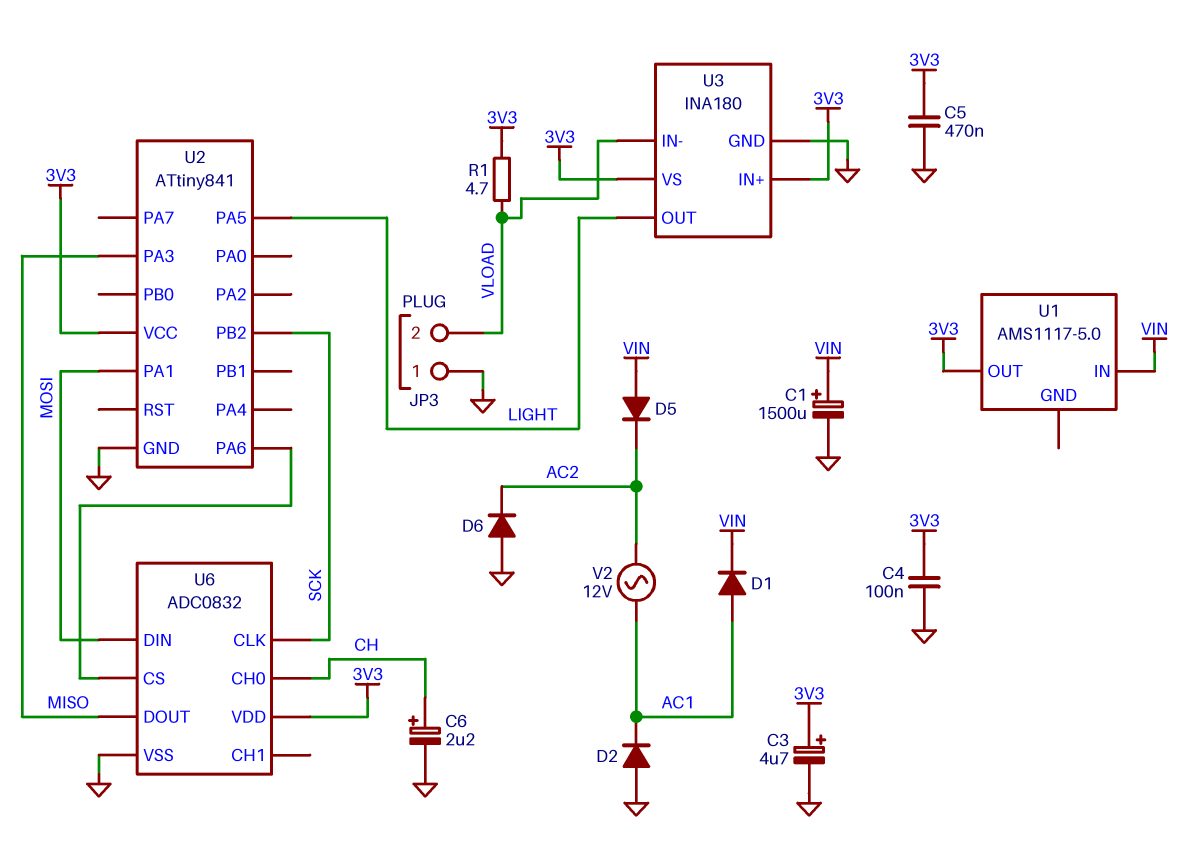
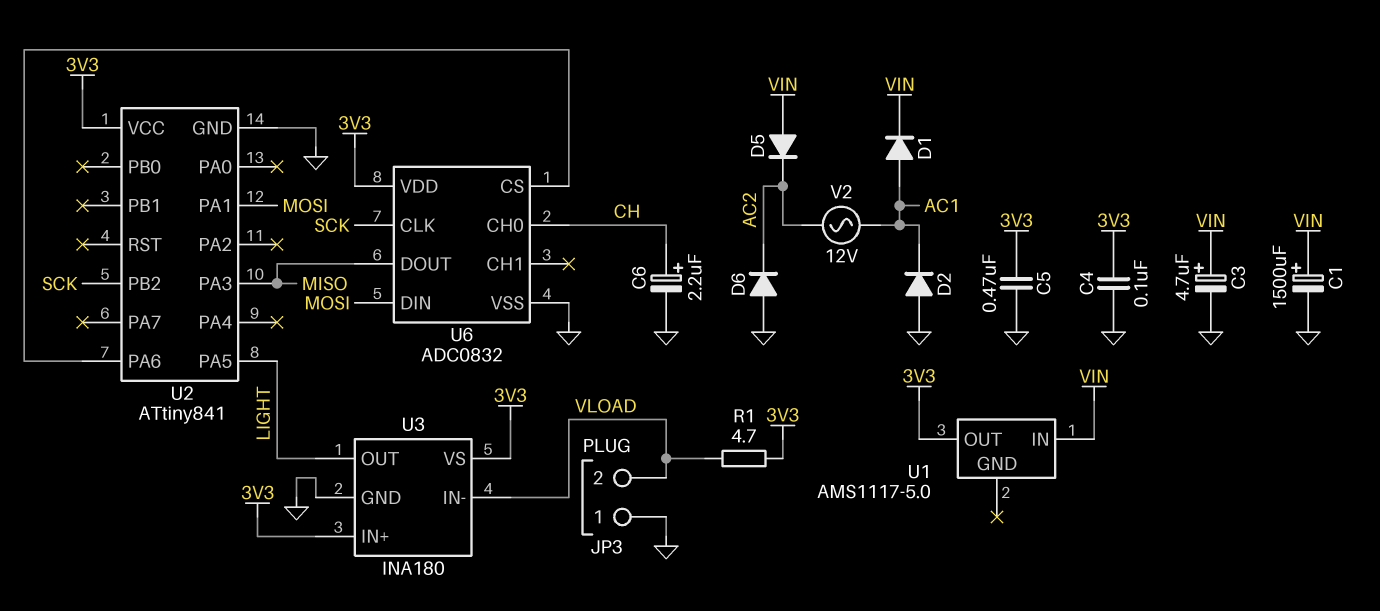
C3: 4.7uF (plus 3V3, minus GND) -> 4.7uF (plus VIN, minus GND)

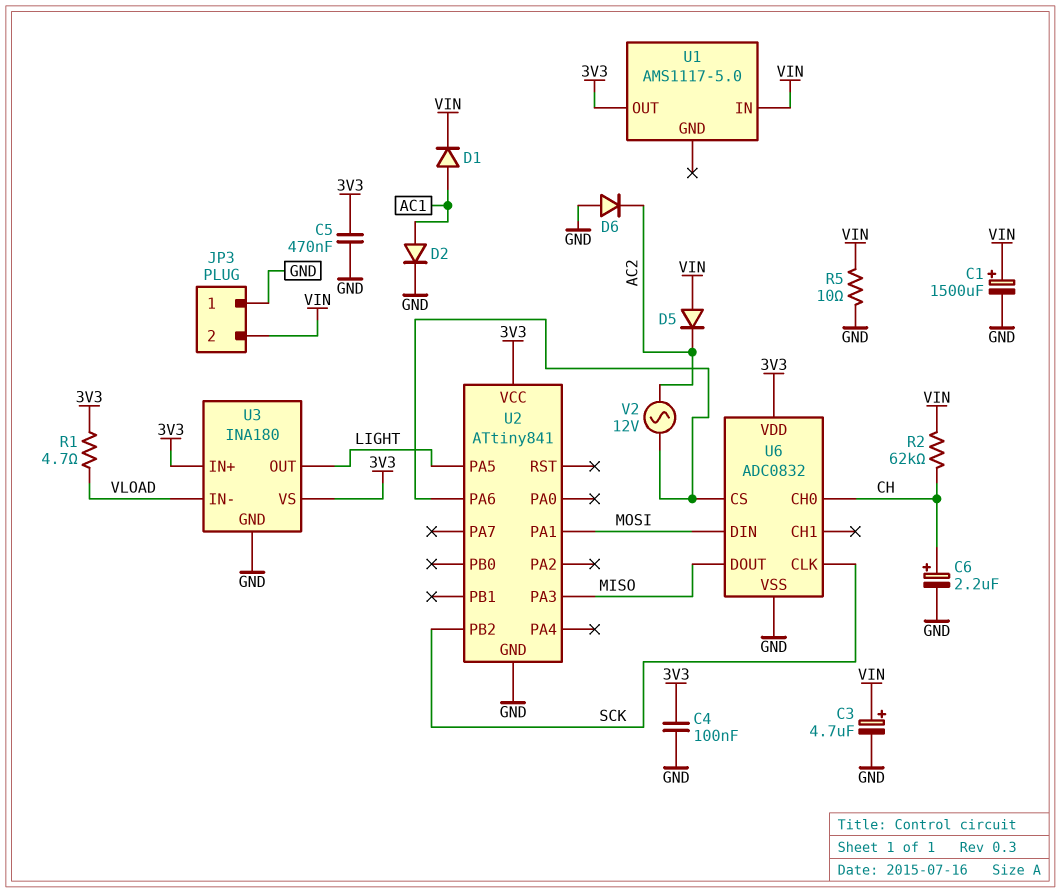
D2: diode (A GND, K AC1) -> diode (A AC1, K GND)
JP3 pin 2: VLOAD -> VIN
R2: none -> 62k (CH, VIN)
R5: none -> 10 (GND, VIN)
V2: AC 12V (AC1, AC2) -> AC 12V (AC2, U2/PA6)

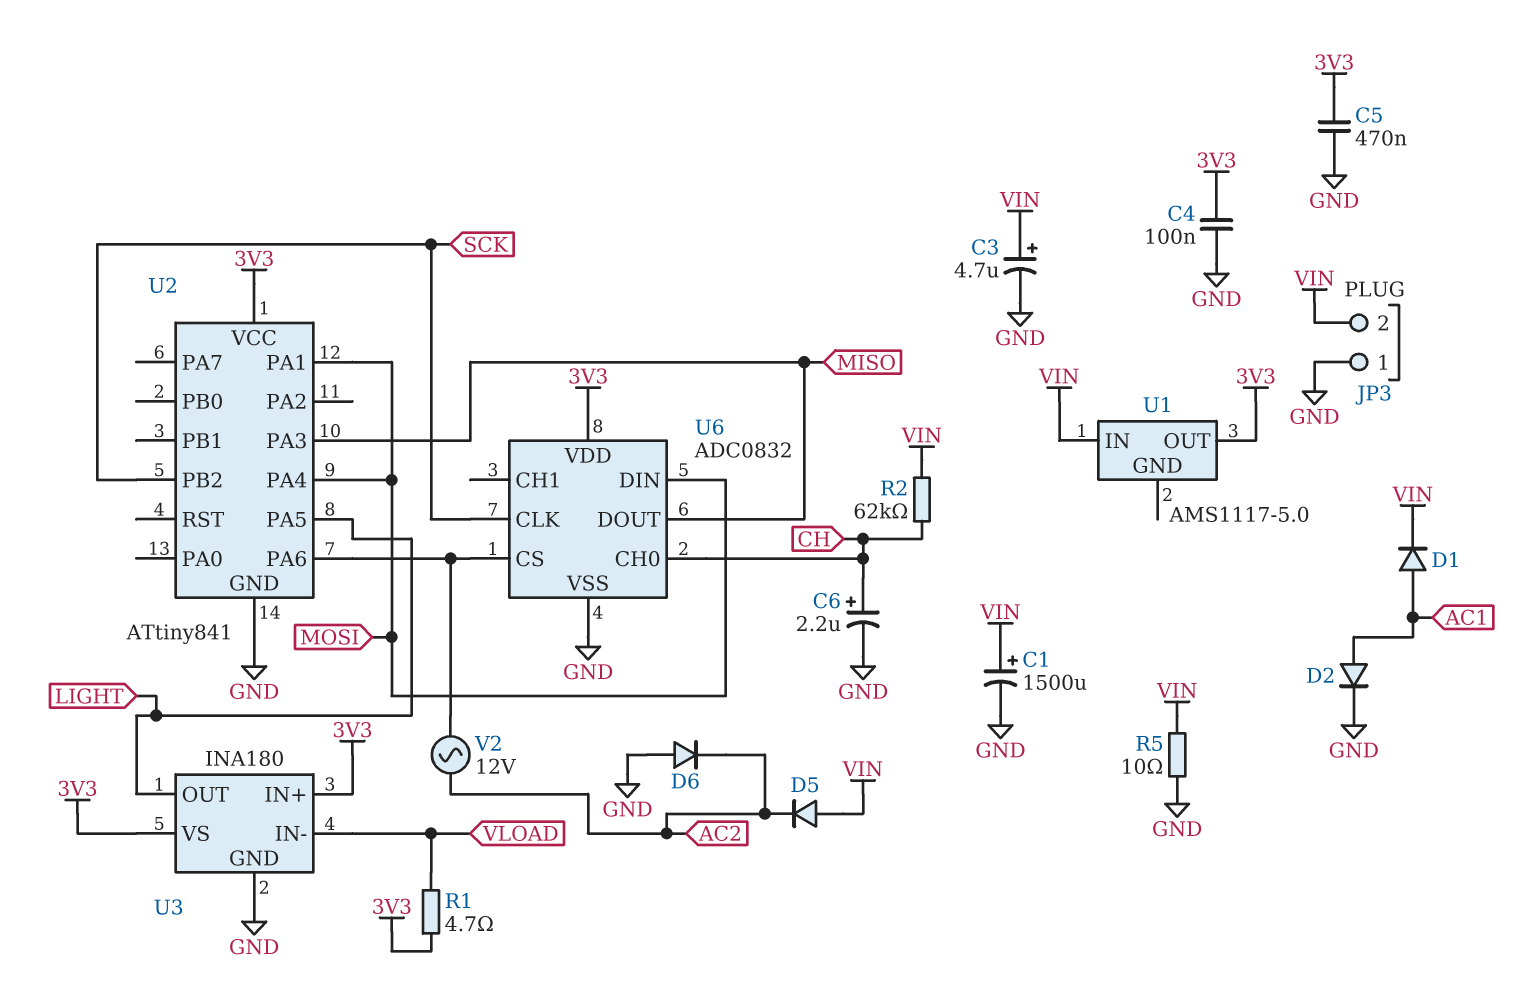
U2 pin PA4: none -> MOSI

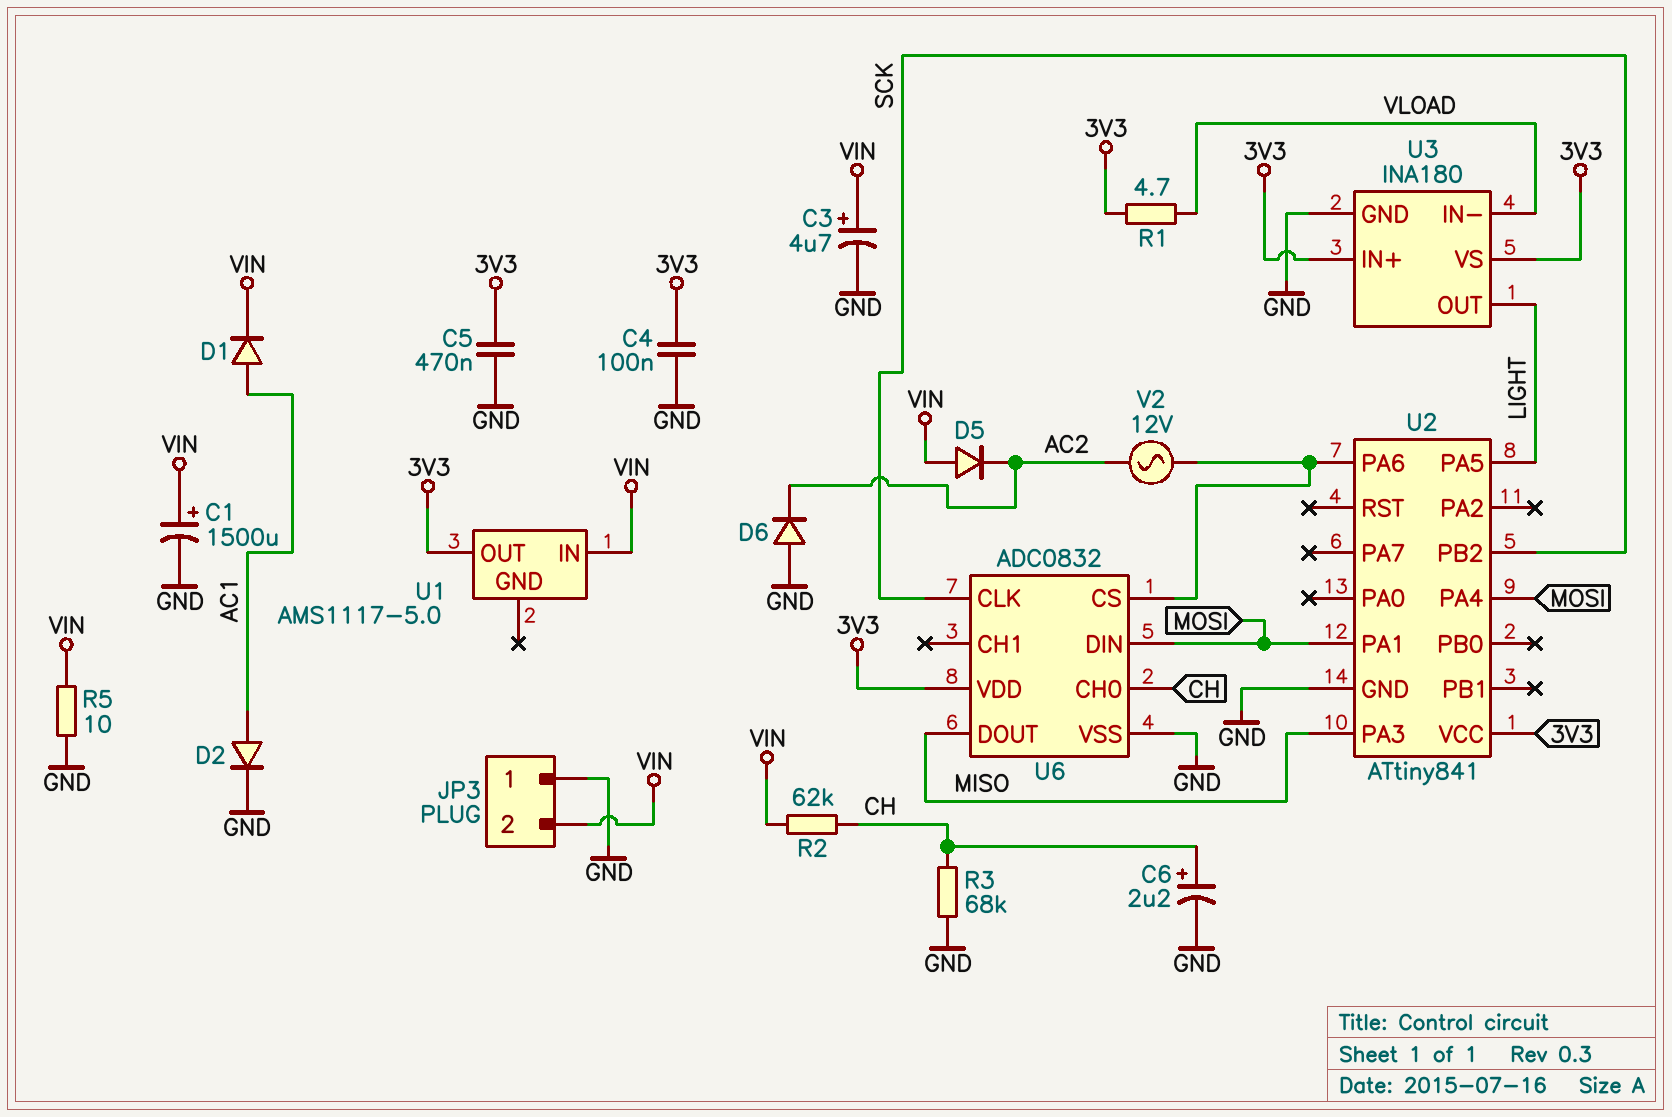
R3: none -> 68k (CH, GND)

